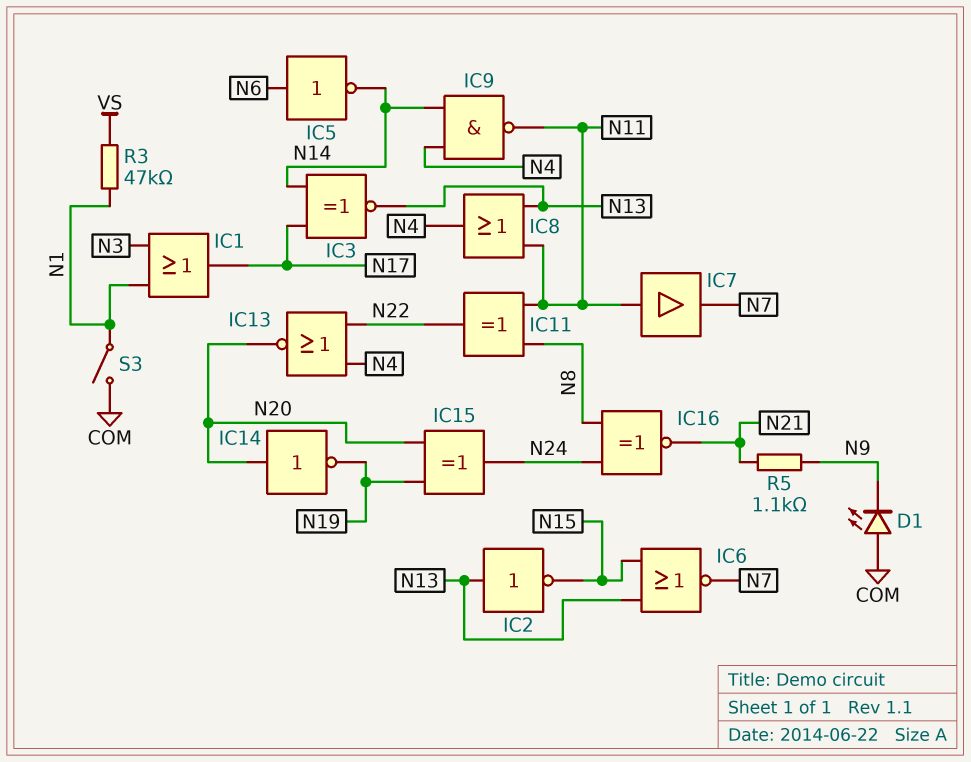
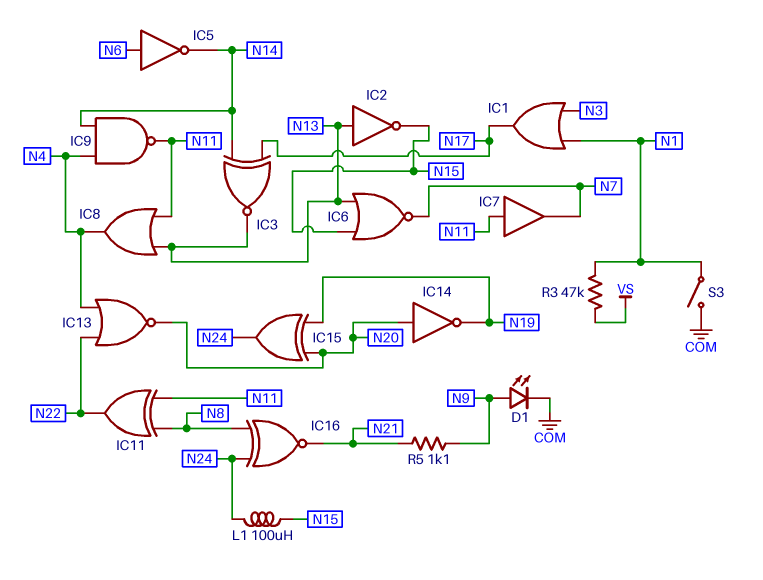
D1: LED (A COM, K N9) -> LED (A N9, K COM)
L1: none -> 100uH (N15, N24)

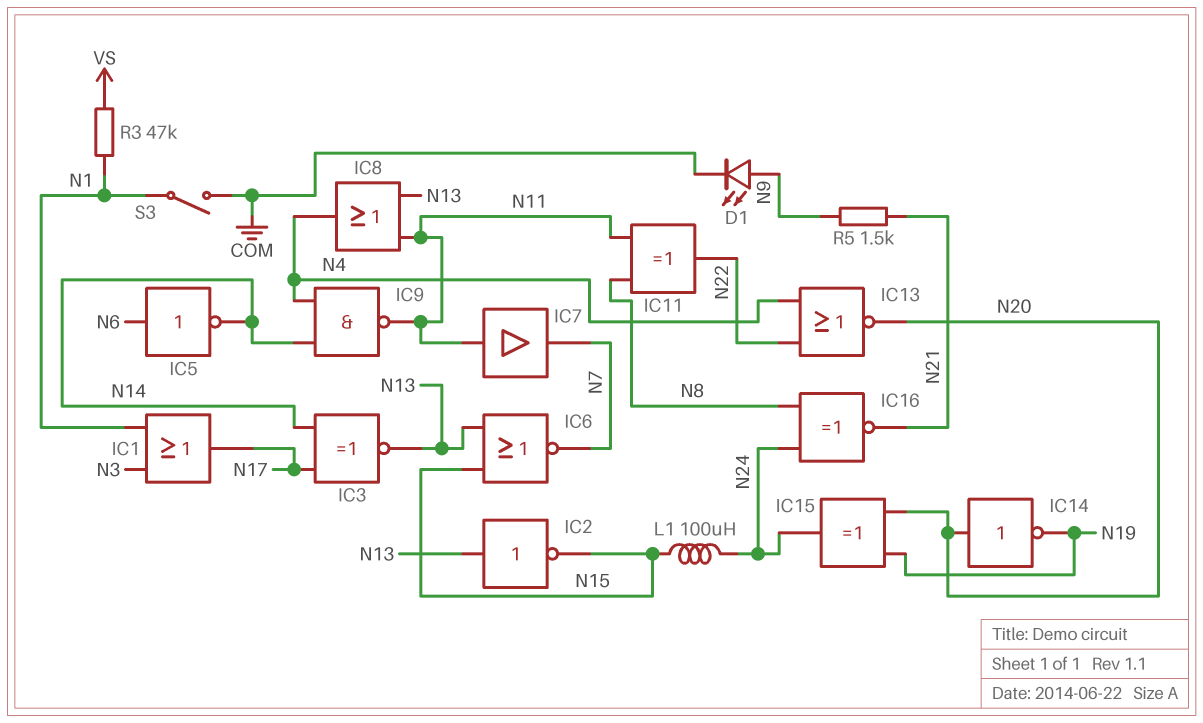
R5: 1.1k (N9, N21) -> 1.5k (N9, N21)

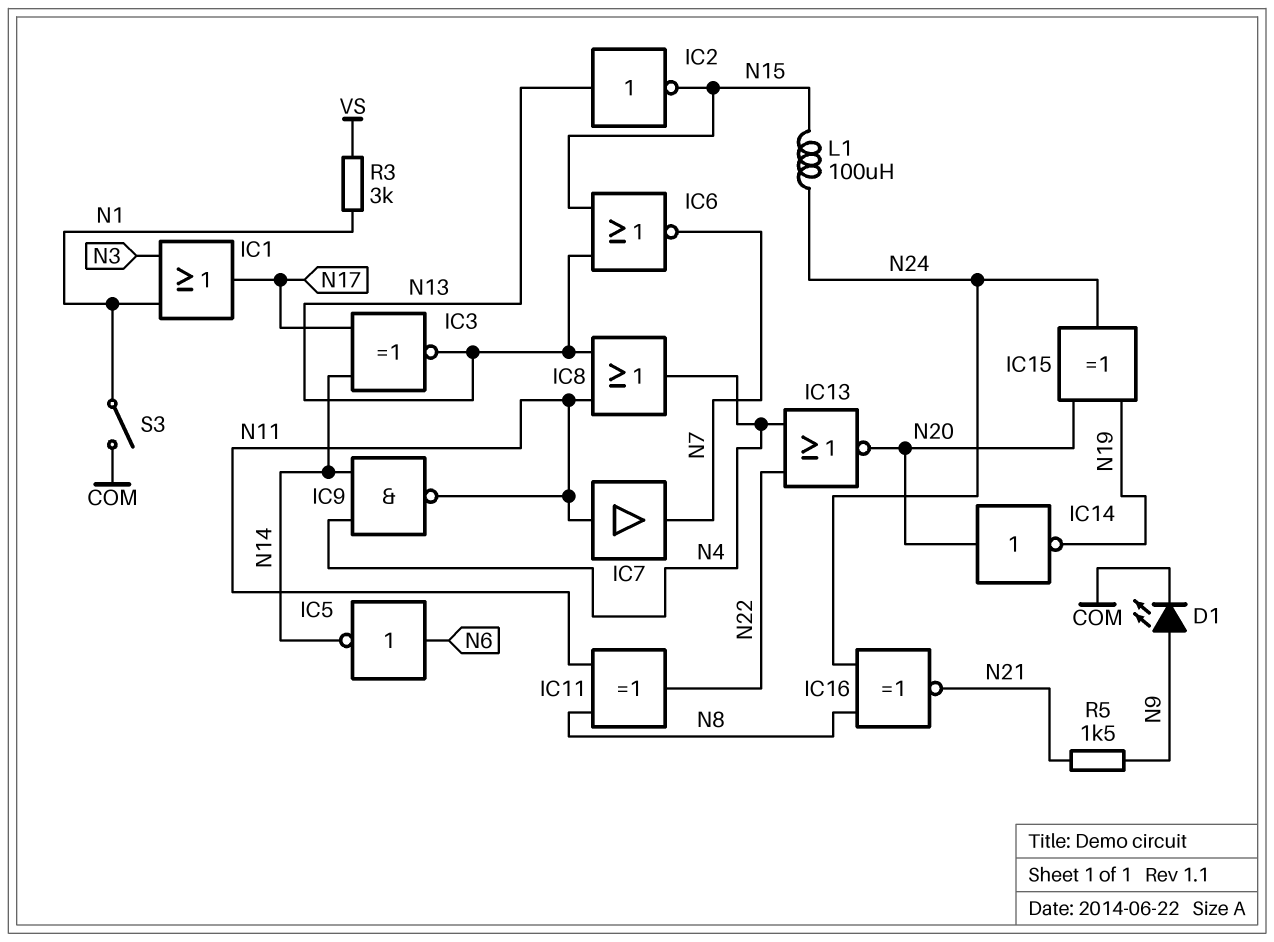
R3: 47k (N1, VS) -> 3k (N1, VS)

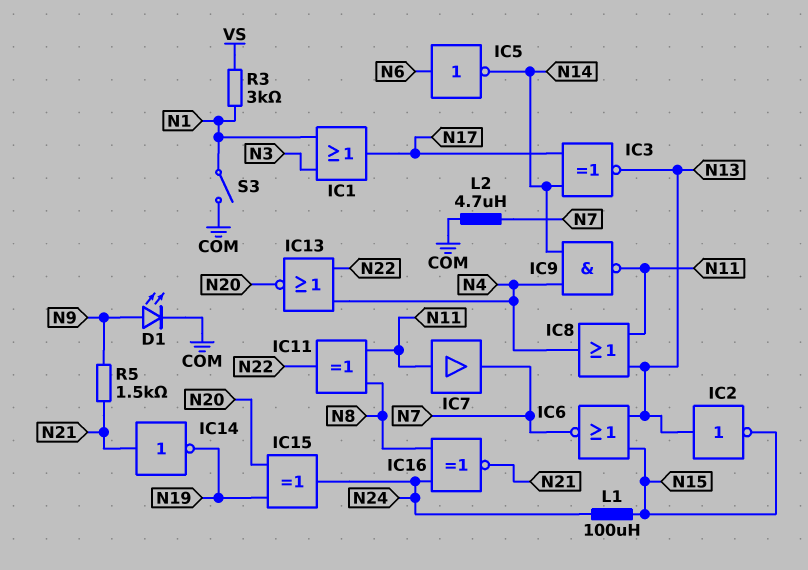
IC14: NOT (in N20, out N19) -> NOT (in N21, out N19)
L2: none -> 4.7uH (COM, N7)

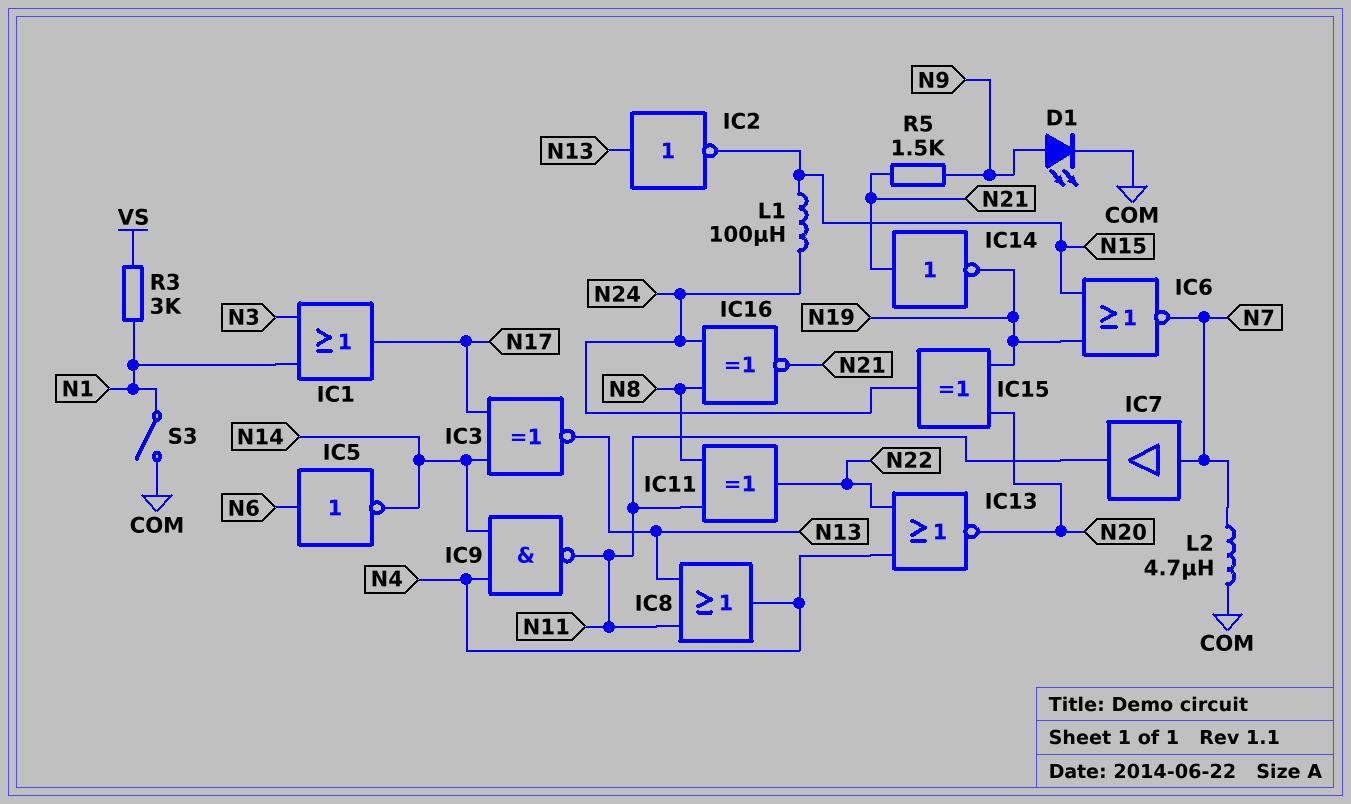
IC6: NOR (in N13, in N15, out N7) -> NOR (in N15, in N19, out N7)
IC7: buffer (in N11, out N7) -> buffer (in N7, out N11)

